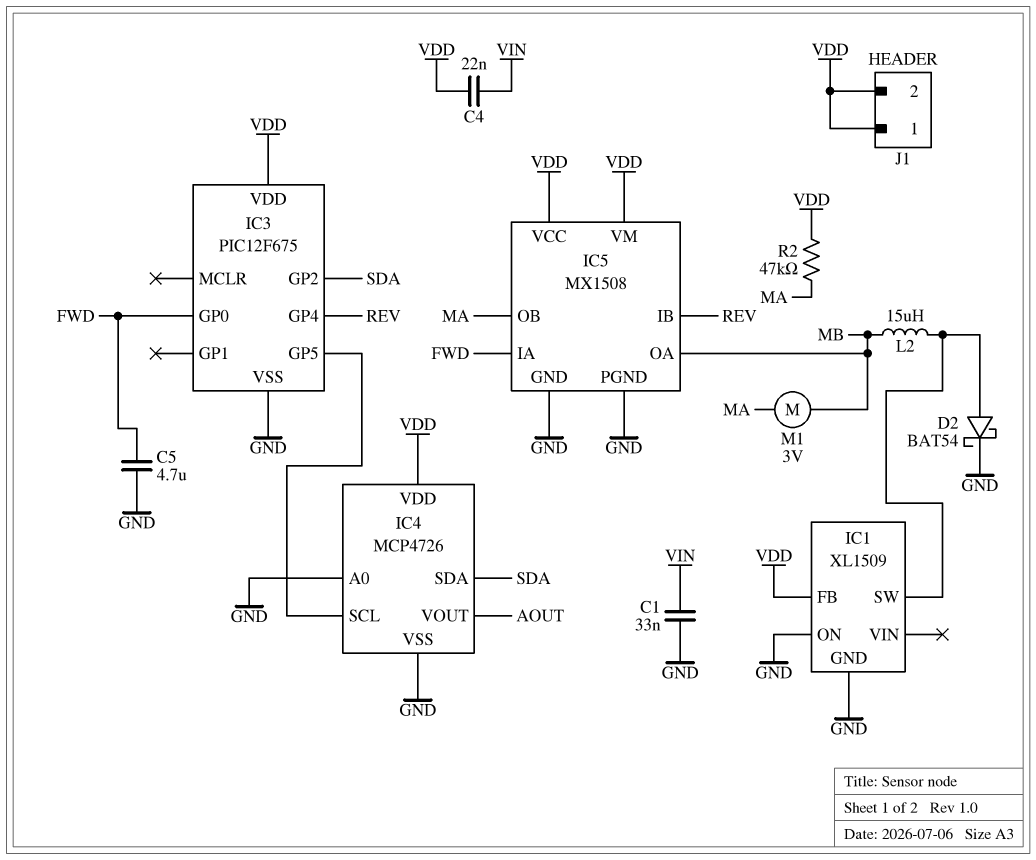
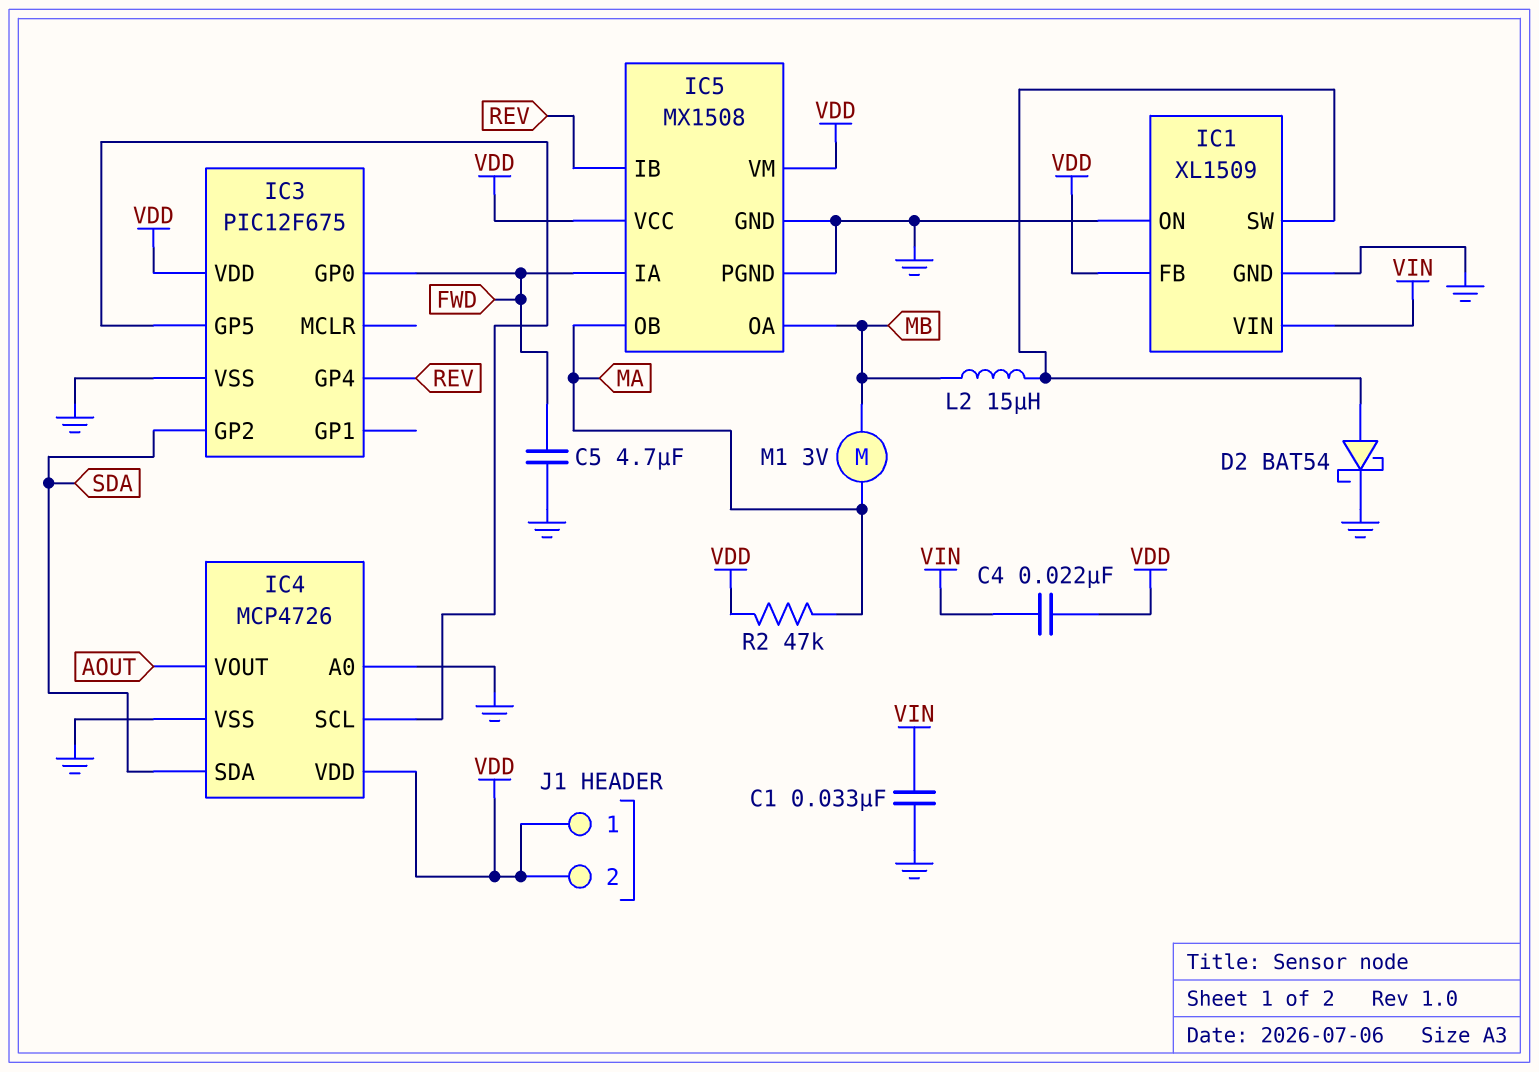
IC1 pin VIN: none -> VIN

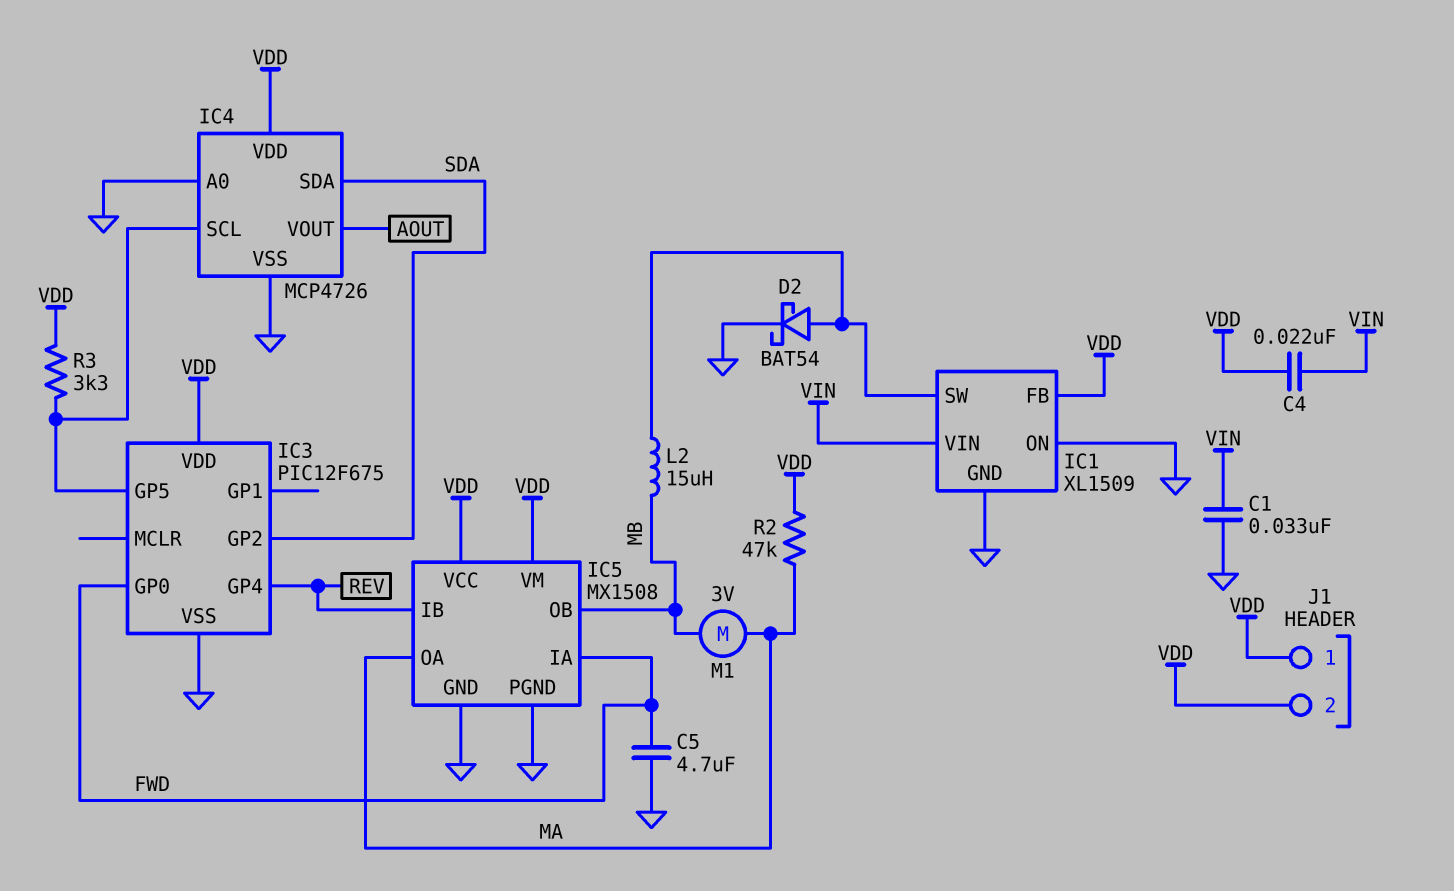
IC5 pin OA: MB -> MA
IC5 pin OB: MA -> MB
R3: none -> 3.3k (IC3/GP5, VDD)

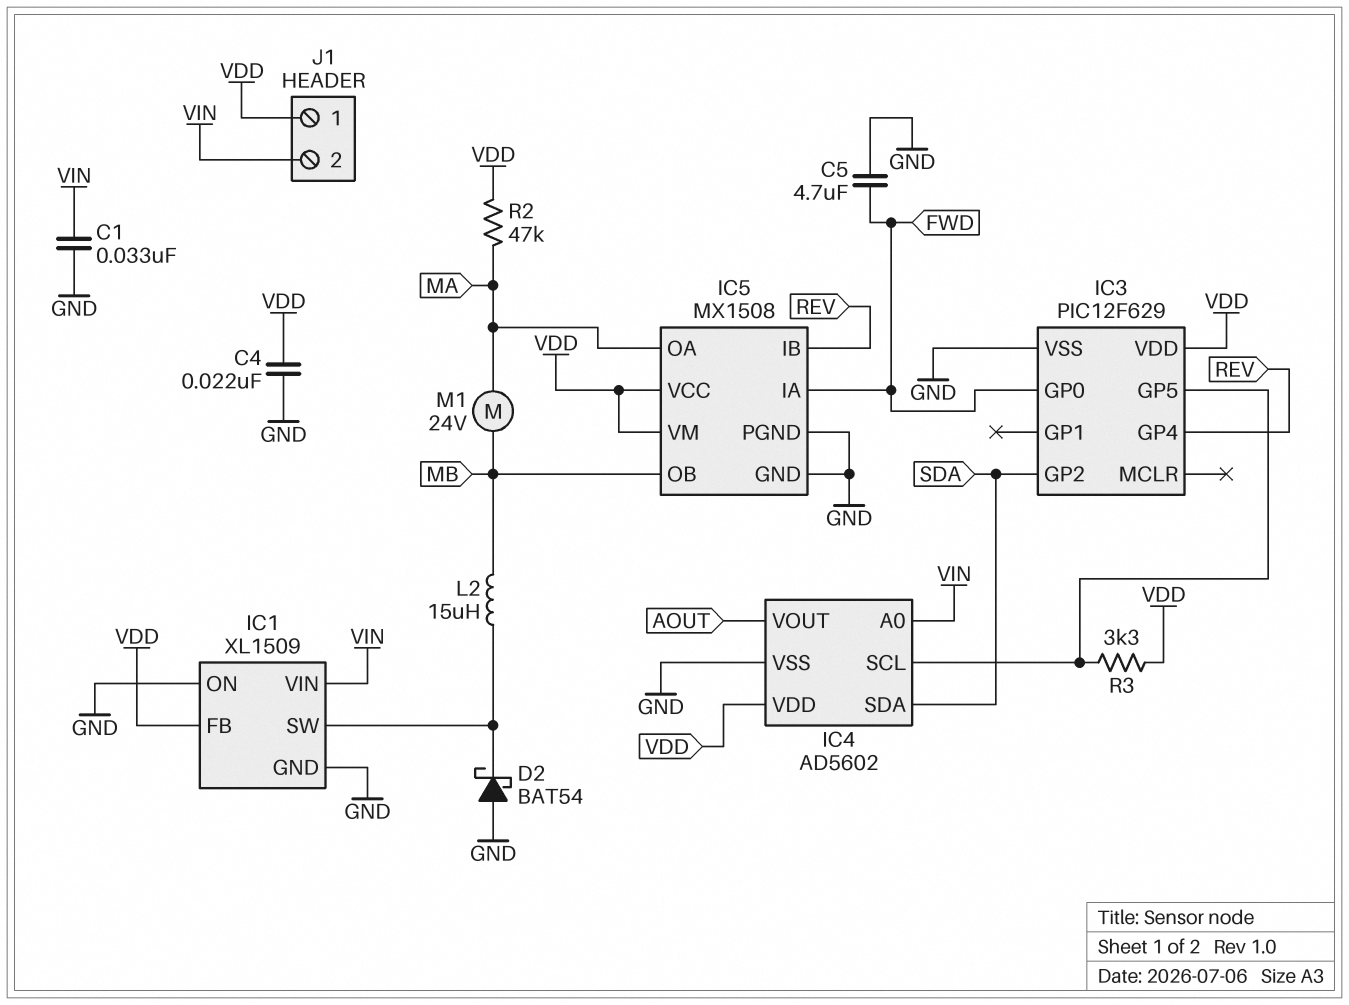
C4: 22nF (VDD, VIN) -> 22nF (GND, VDD)
D2: schottky BAT54 (A IC1/SW, K GND) -> schottky BAT54 (A GND, K IC1/SW)
IC3: PIC12F675 -> PIC12F629
IC4: MCP4726 -> AD5602
IC4 pin A0: GND -> VIN
J1 pin 2: VDD -> VIN
M1: motor 3V (MA, MB) -> motor 24V (MA, MB)

